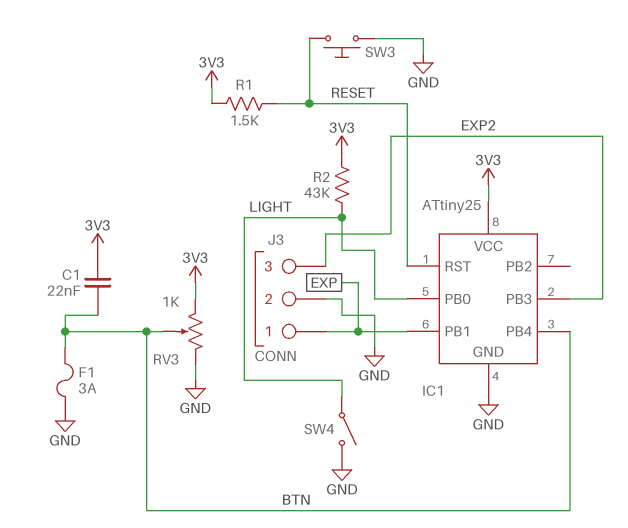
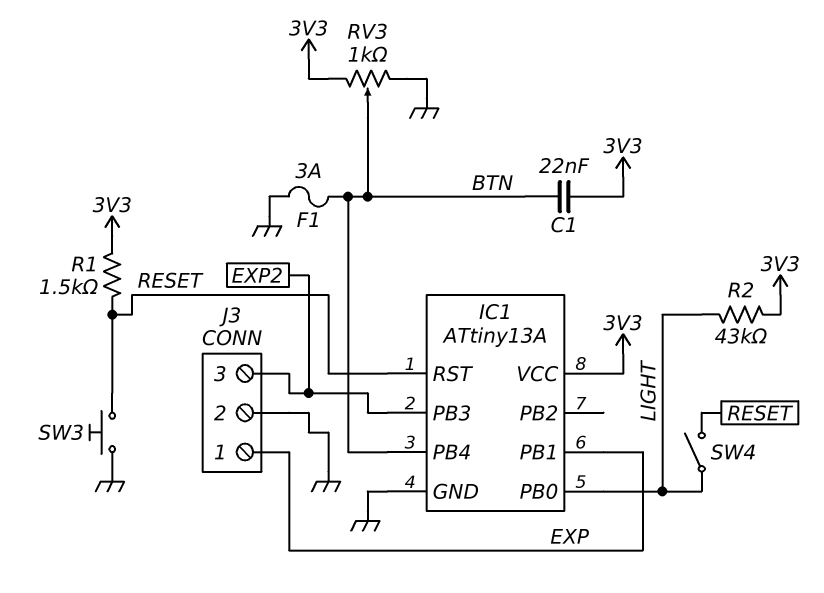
IC1: ATtiny25 -> ATtiny13A
SW4: switch (GND, LIGHT) -> switch (LIGHT, RESET)

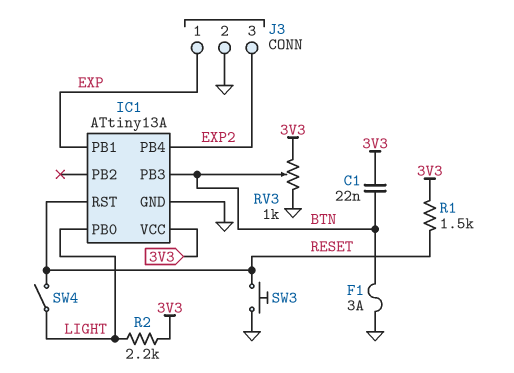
IC1 pin PB3: EXP2 -> BTN
IC1 pin PB4: BTN -> EXP2
R2: 43k (3V3, LIGHT) -> 2.2k (3V3, LIGHT)

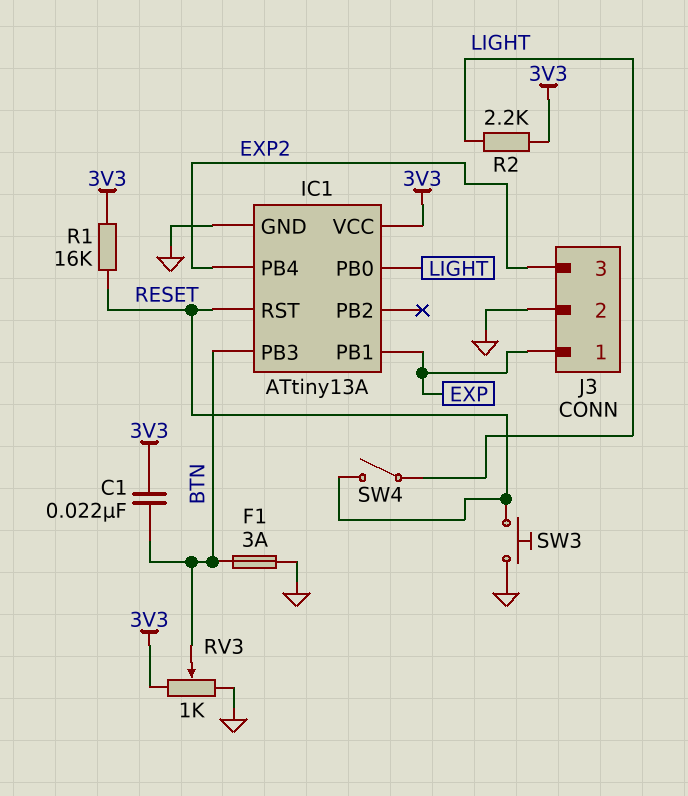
R1: 1.5k (3V3, RESET) -> 16k (3V3, RESET)

